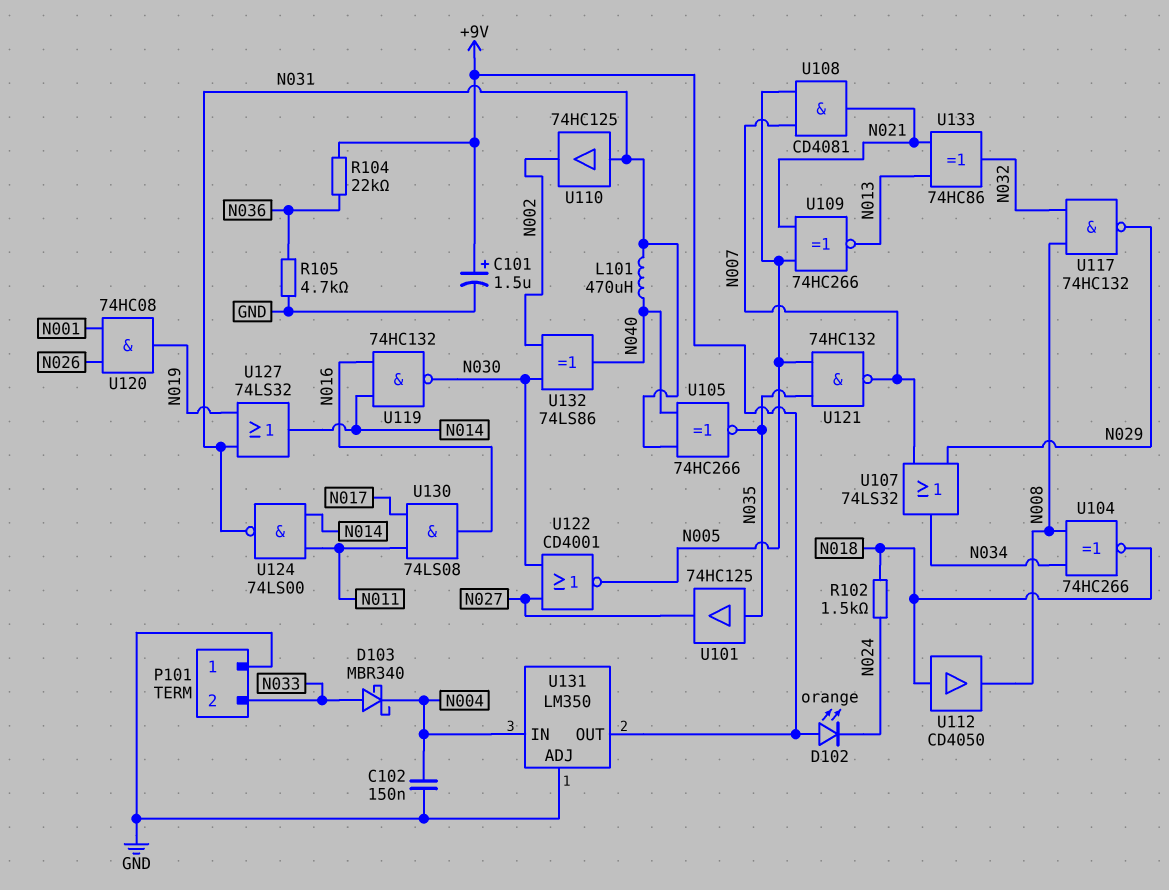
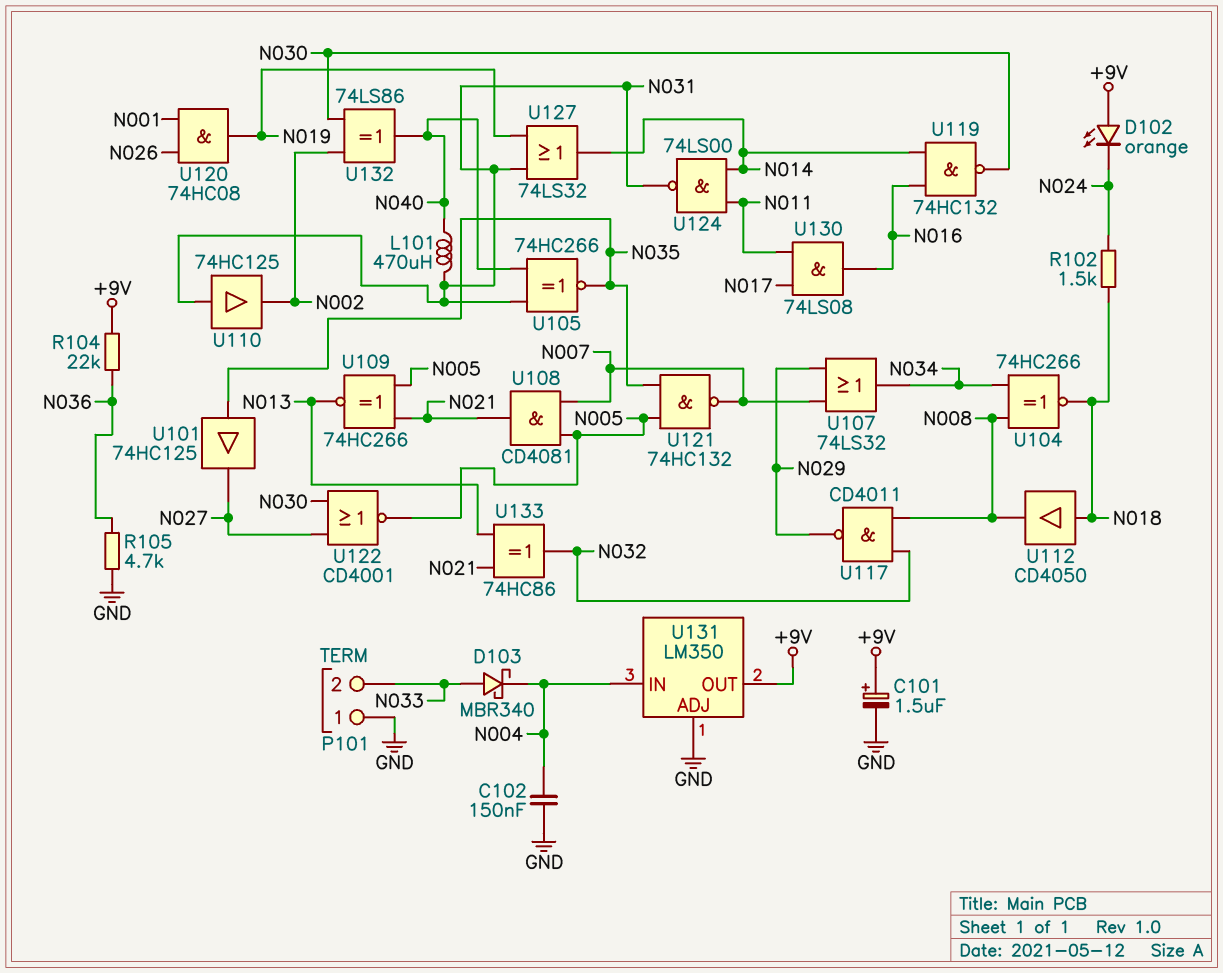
U117: NAND 74HC132 (in N008, in N032, out N029) -> NAND CD4011 (in N008, in N032, out N029)

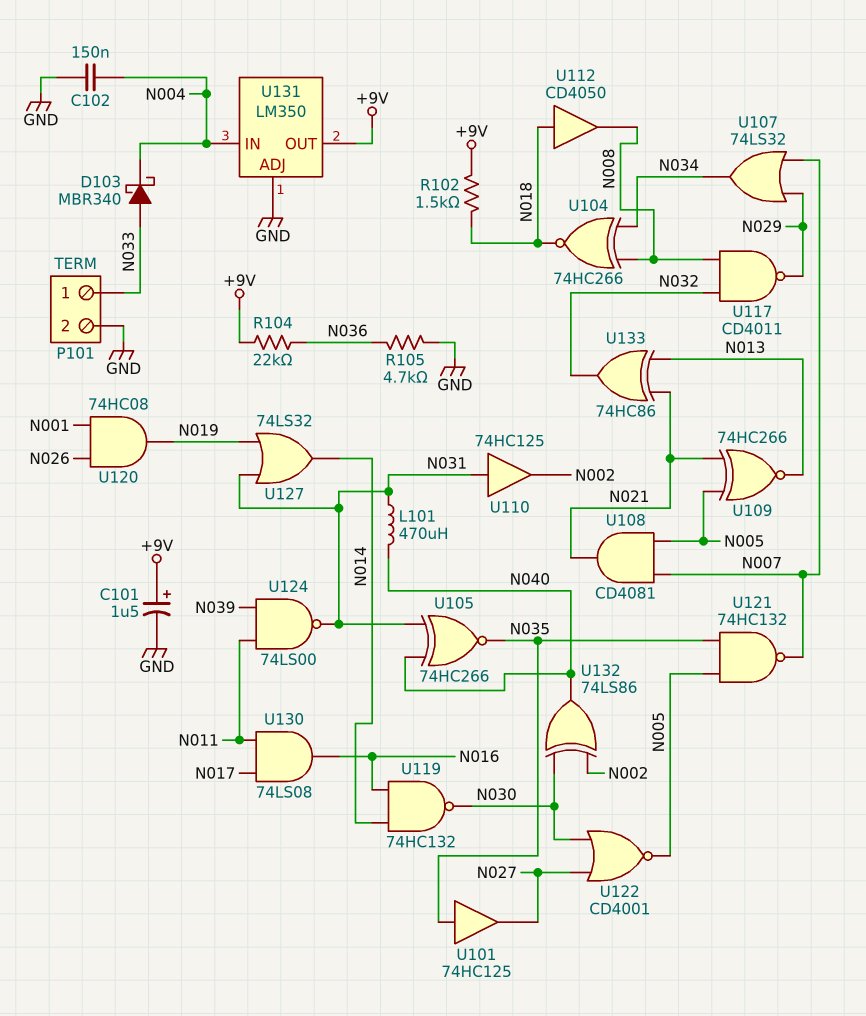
D102: LED orange (A +9V, K N024) -> none
P101 pin 1: GND -> N033
P101 pin 2: N033 -> GND
R102: 1.5k (N018, N024) -> 1.5k (+9V, N018)
U124: NAND 74LS00 (in N011, in N014, out N031) -> NAND 74LS00 (in N011, in N039, out N031)

